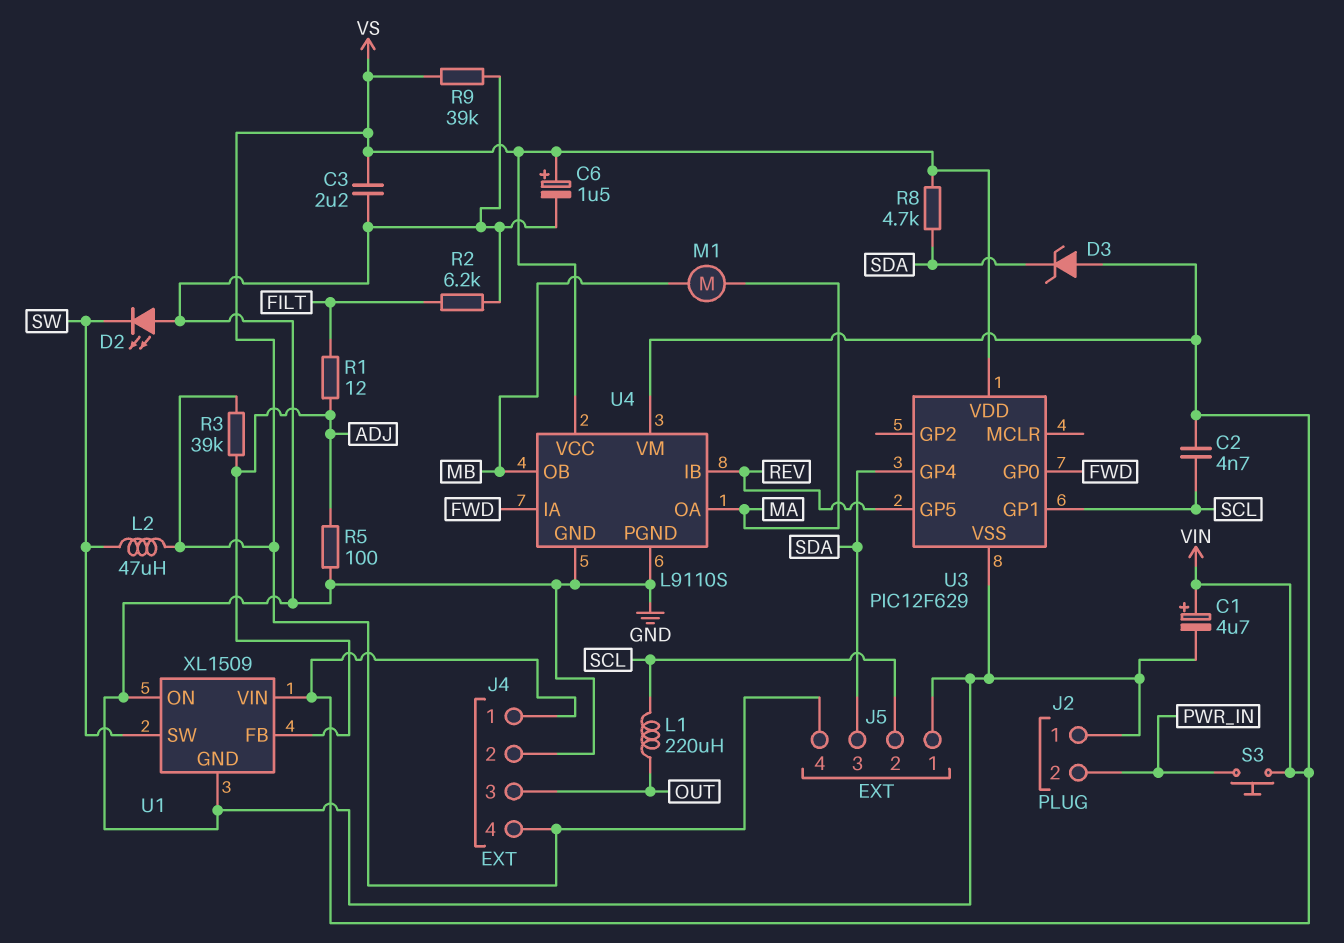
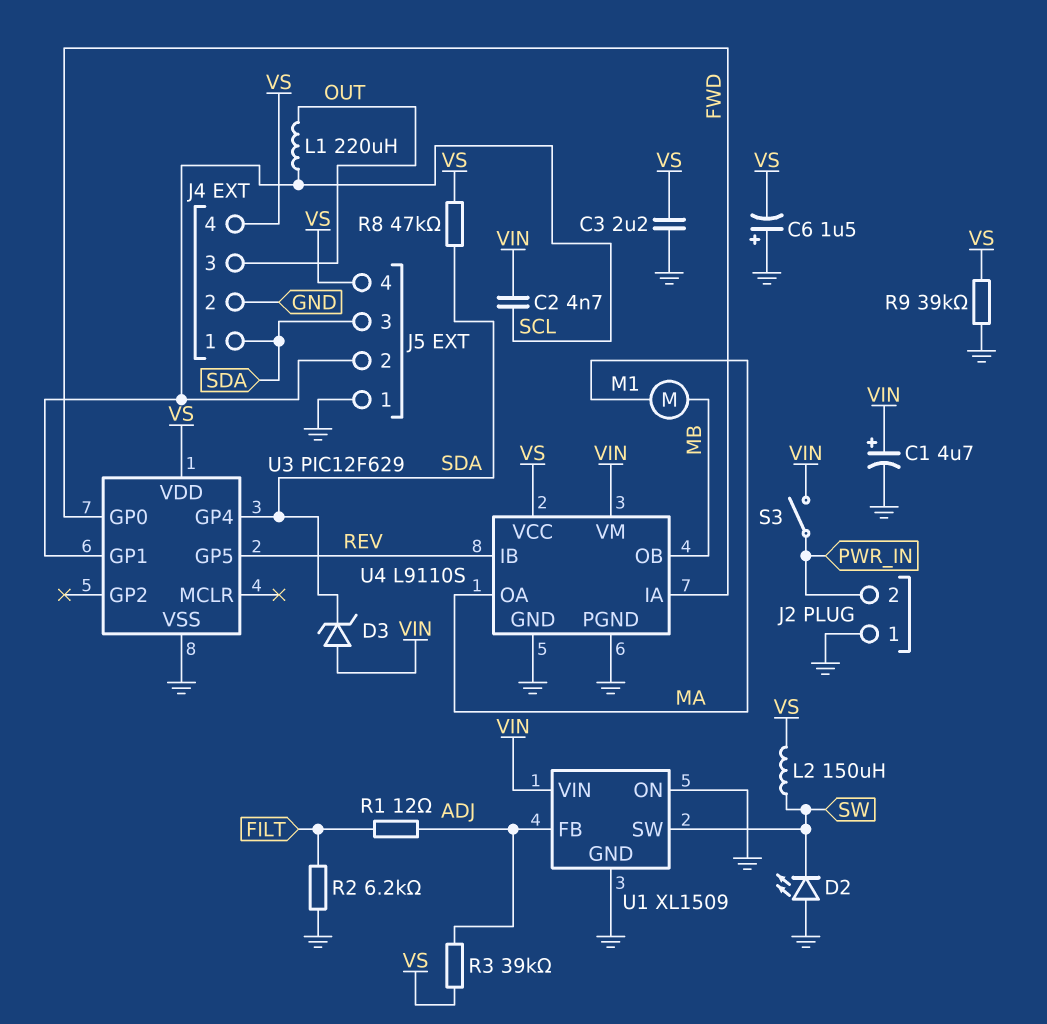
C6: 1.5uF (plus VS, minus GND) -> 1.5uF (plus GND, minus VS)
J4 pin 1: VIN -> SDA
L2: 47uH (SW, VS) -> 150uH (SW, VS)
R5: 100 (ADJ, GND) -> none
R8: 4.7k (SDA, VS) -> 47k (SDA, VS)
S3: button (PWR_IN, VIN) -> switch (PWR_IN, VIN)

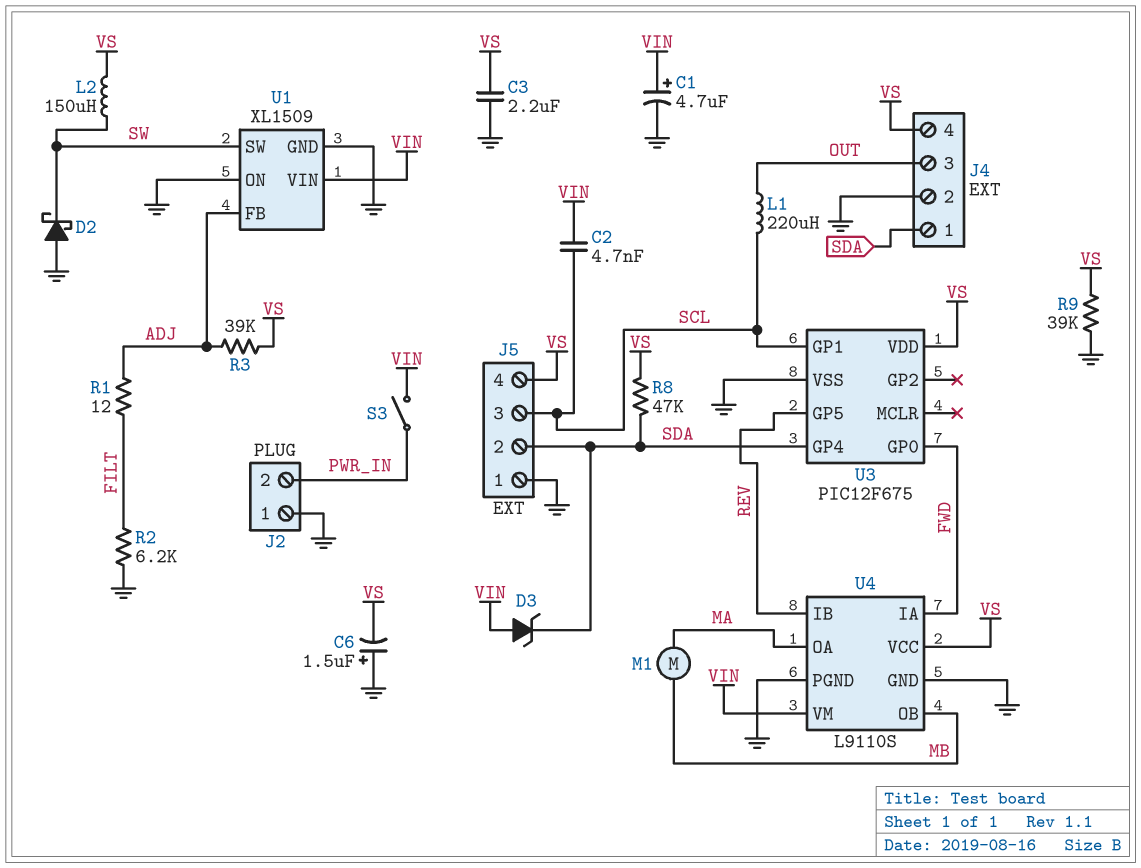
D2: LED (A GND, K SW) -> schottky (A GND, K SW)
J5 pin 2: SCL -> SDA
J5 pin 3: SDA -> SCL
U3: PIC12F629 -> PIC12F675

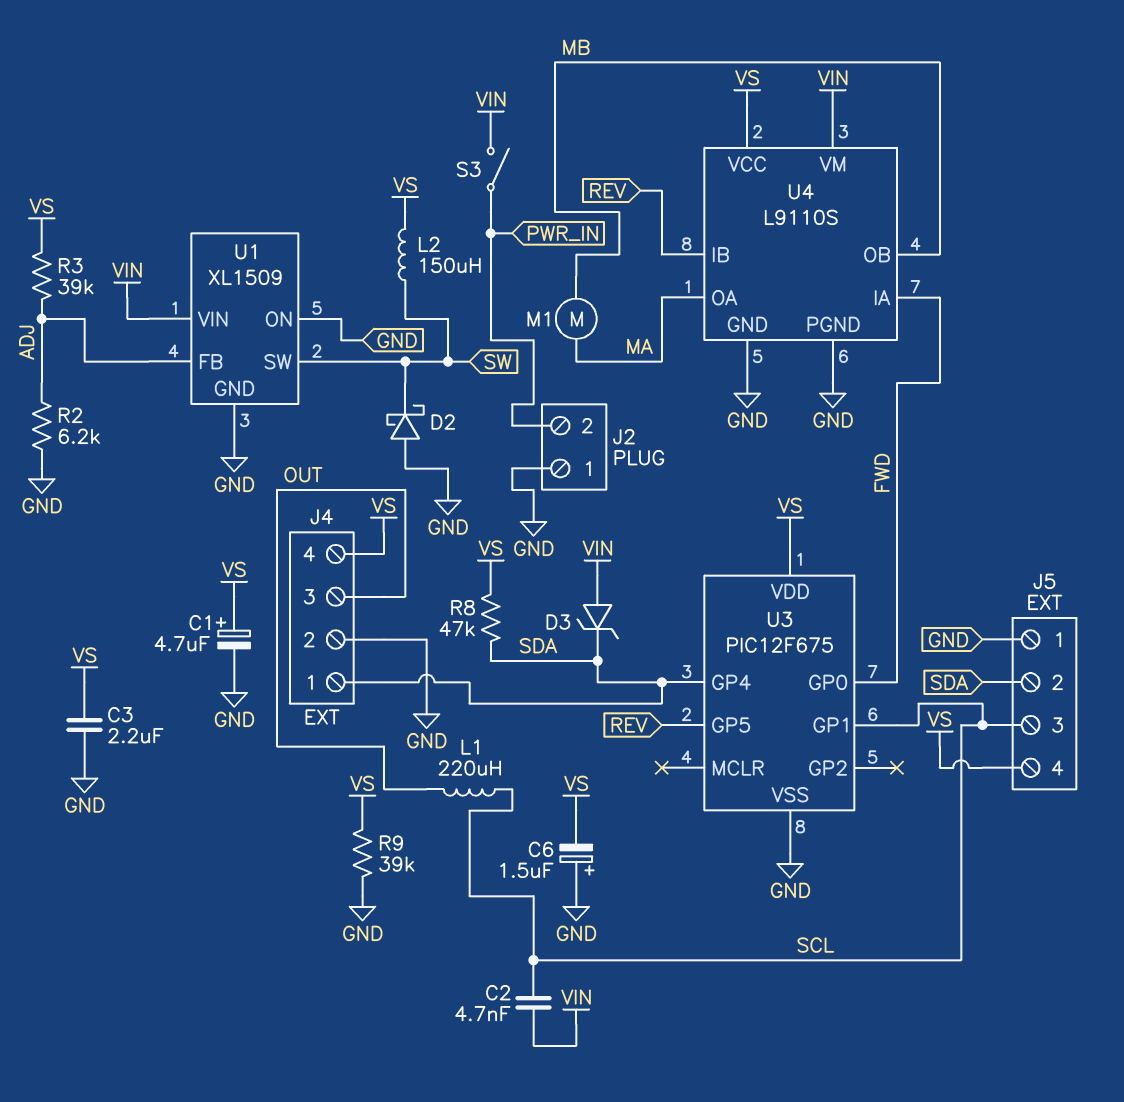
C1: 4.7uF (plus VIN, minus GND) -> 4.7uF (plus VS, minus GND)
R1: 12 (ADJ, FILT) -> none
R2: 6.2k (FILT, GND) -> 6.2k (ADJ, GND)

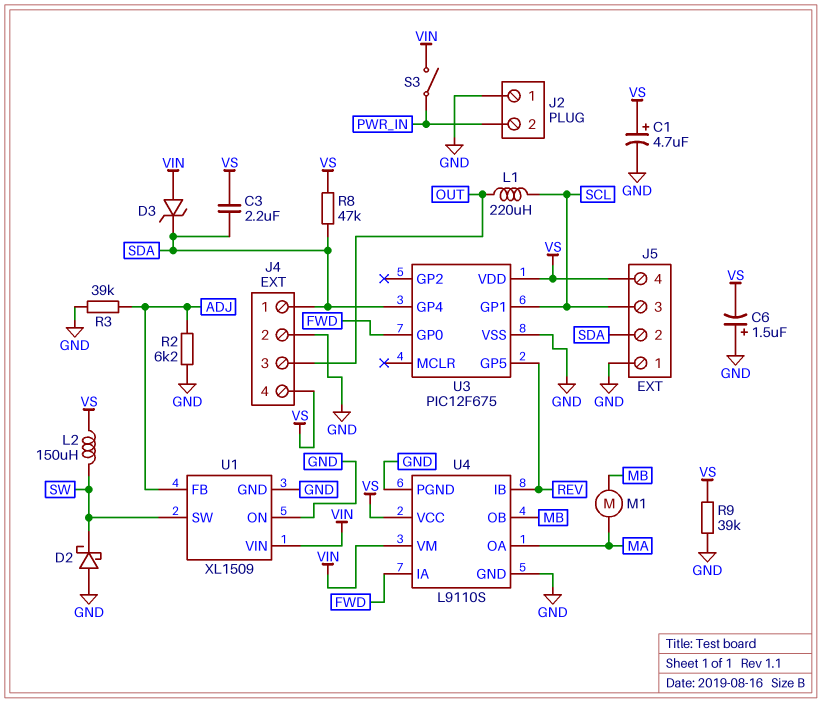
C2: 4.7nF (SCL, VIN) -> none
C3: 2.2uF (GND, VS) -> 2.2uF (SDA, VS)
R3: 39k (ADJ, VS) -> 39k (ADJ, GND)

